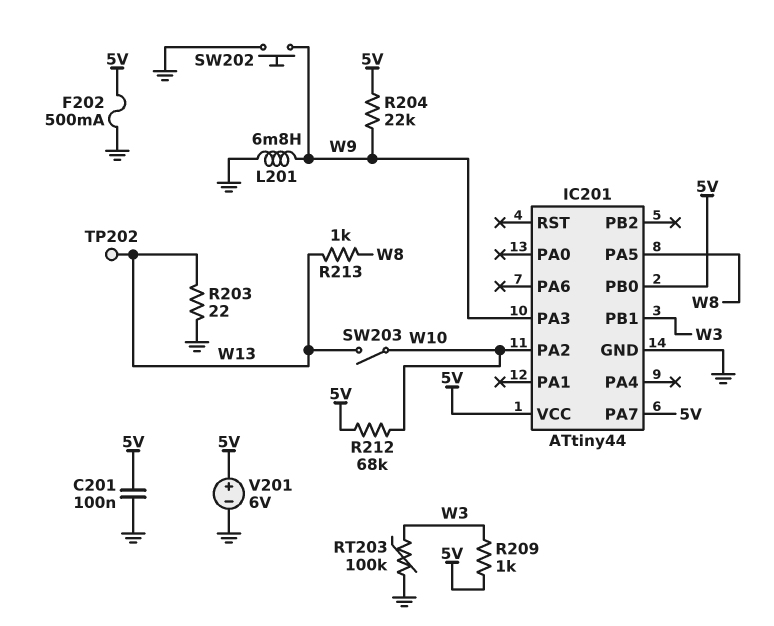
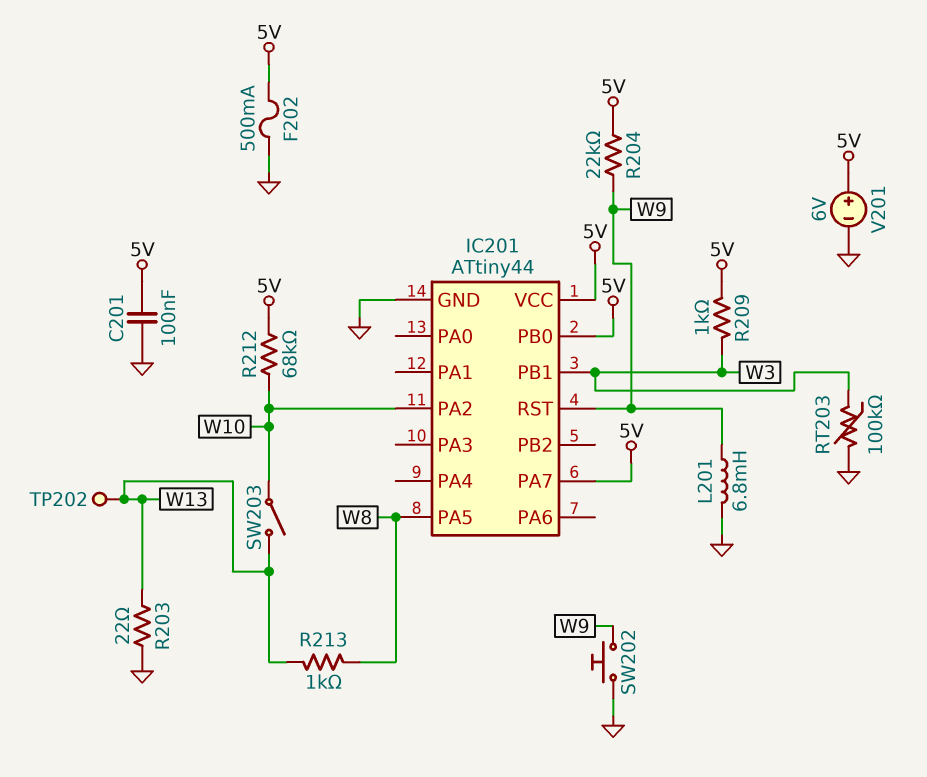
IC201 pin PA3: W9 -> none
IC201 pin RST: none -> W9

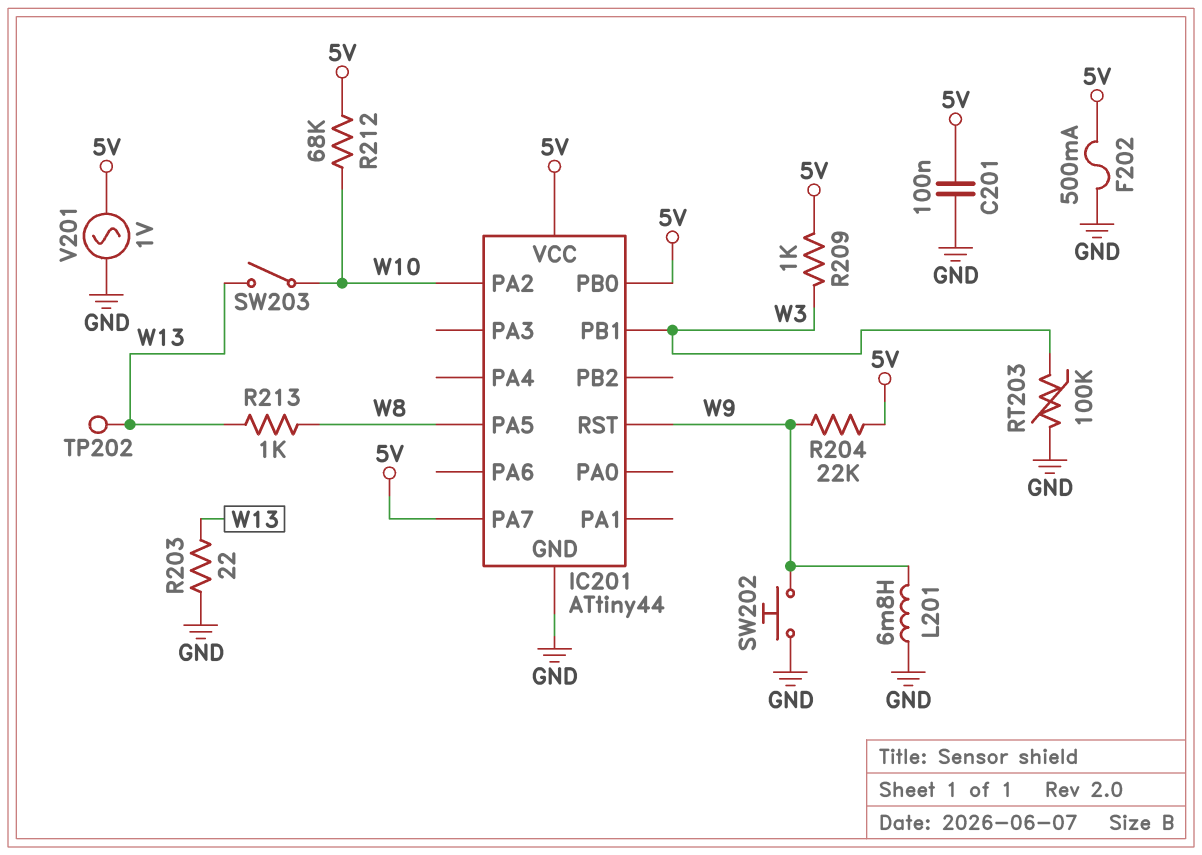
V201: 6V (plus 5V, minus GND) -> AC 1V (5V, GND)

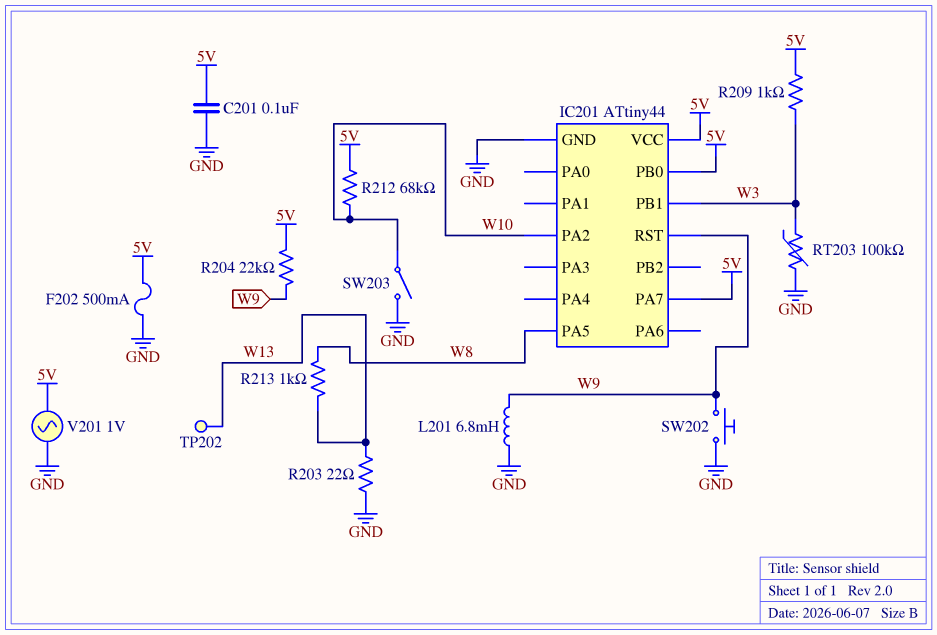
SW203: switch (W10, W13) -> switch (GND, W10)

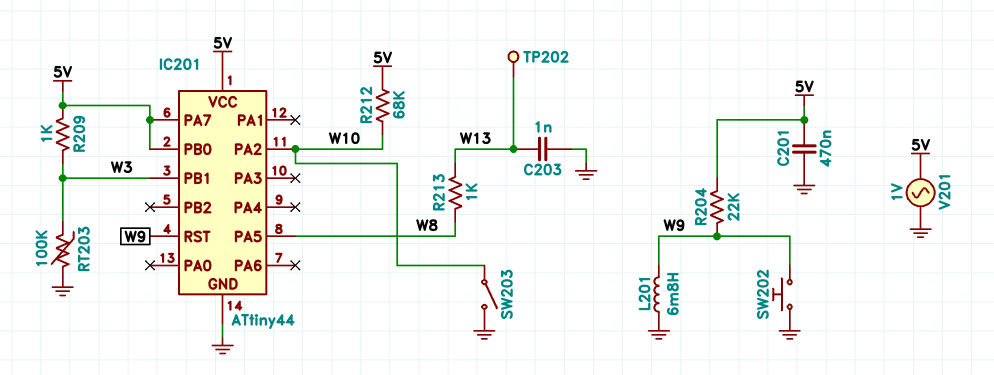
C201: 100nF (5V, GND) -> 470nF (5V, GND)
C203: none -> 1nF (GND, W13)
F202: 500mA (5V, GND) -> none
R203: 22 (GND, W13) -> none

